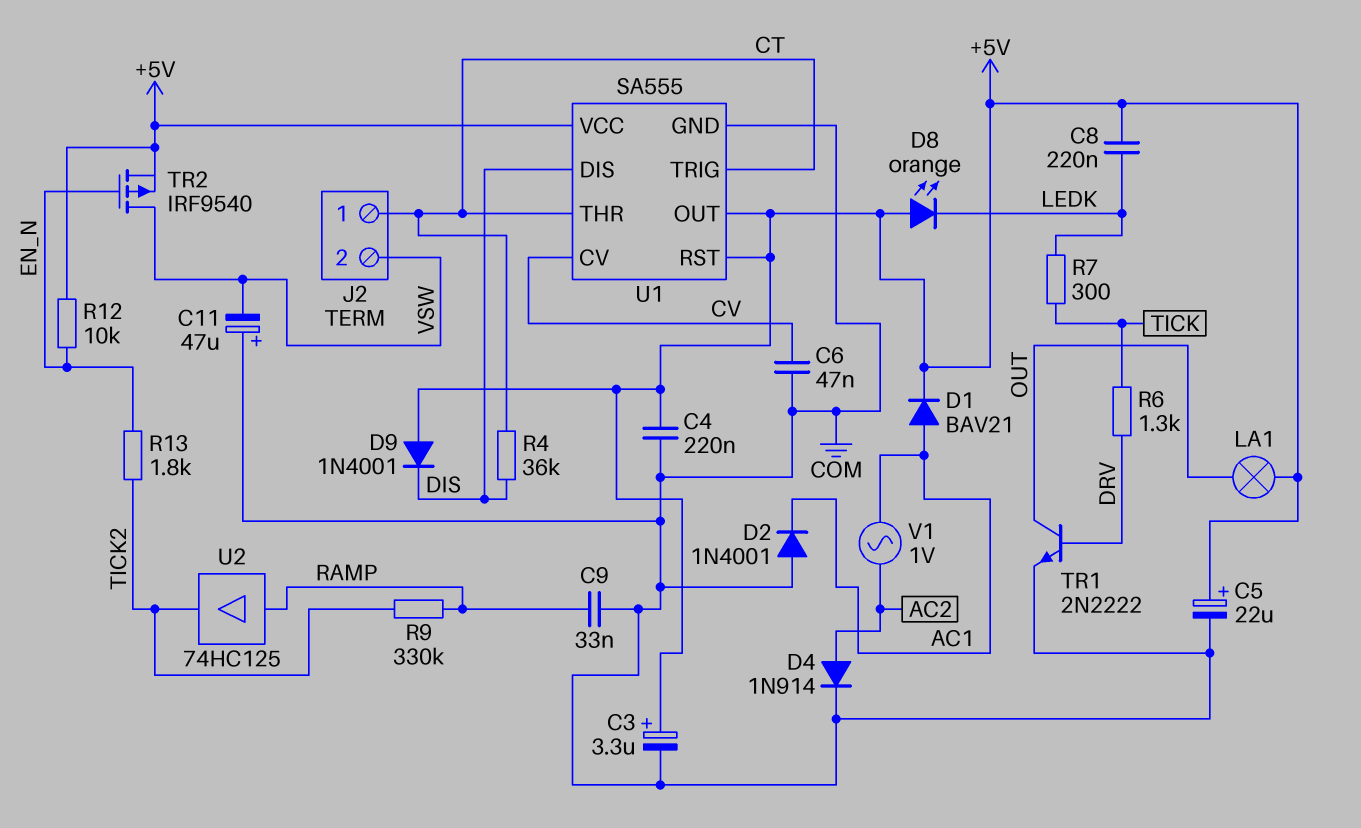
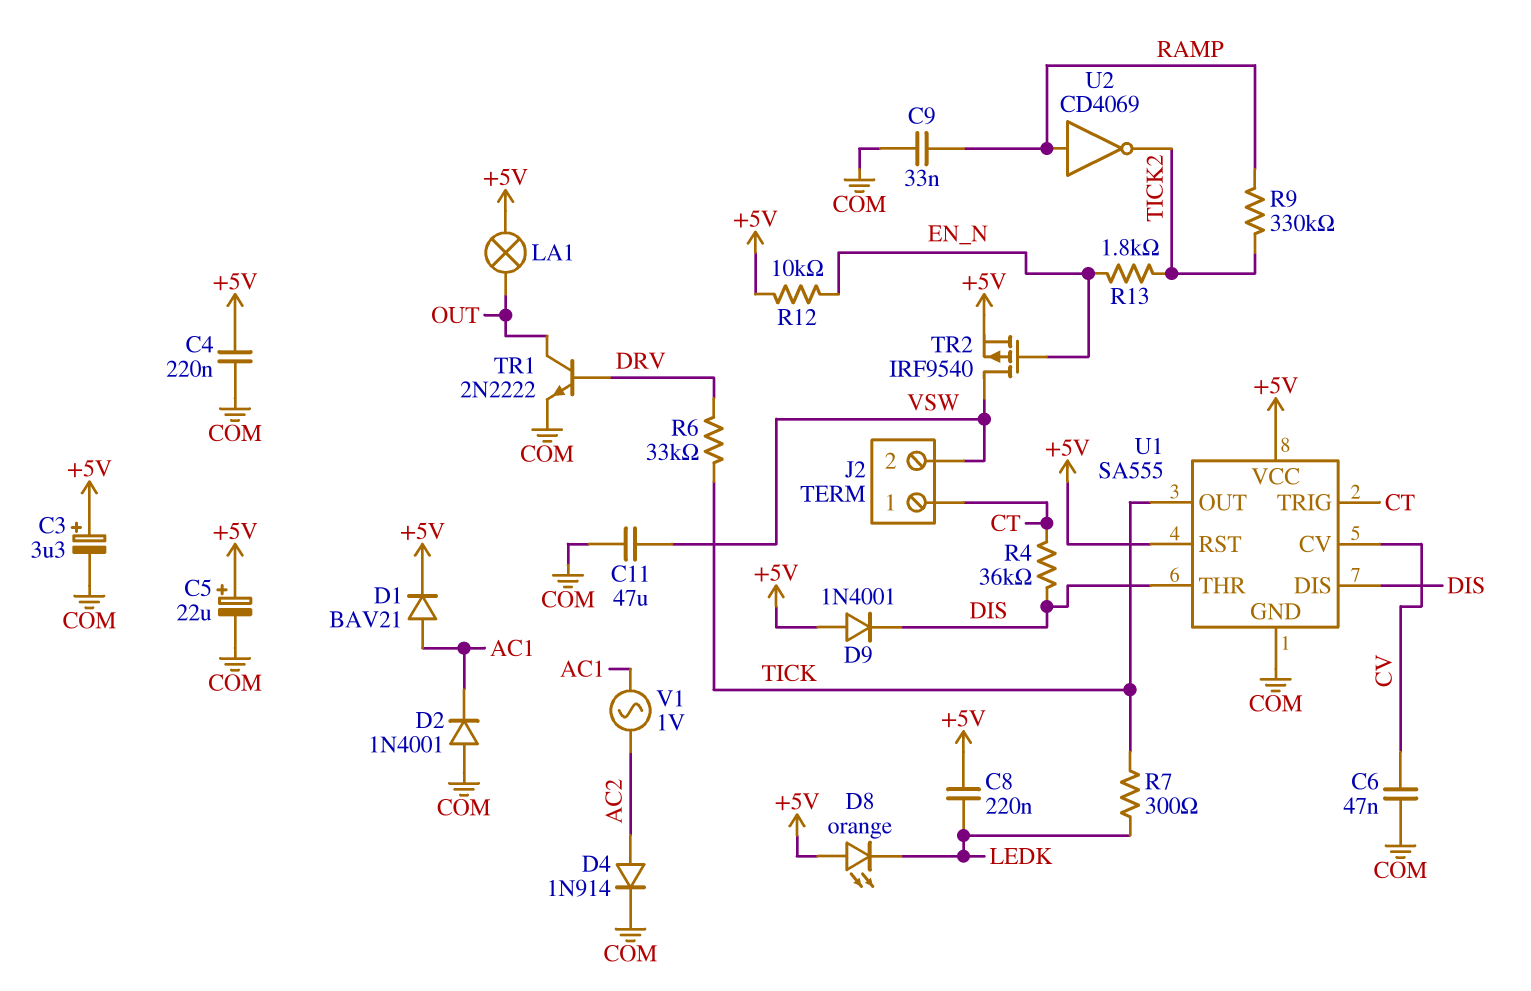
C11: 47uF (plus COM, minus VSW) -> 47uF (COM, VSW)
R6: 1.3k (DRV, TICK) -> 33k (DRV, TICK)
U1 pin OUT: +5V -> TICK
U1 pin THR: CT -> DIS
U2: buffer 74HC125 (in RAMP, out TICK2) -> NOT CD4069 (in RAMP, out TICK2)

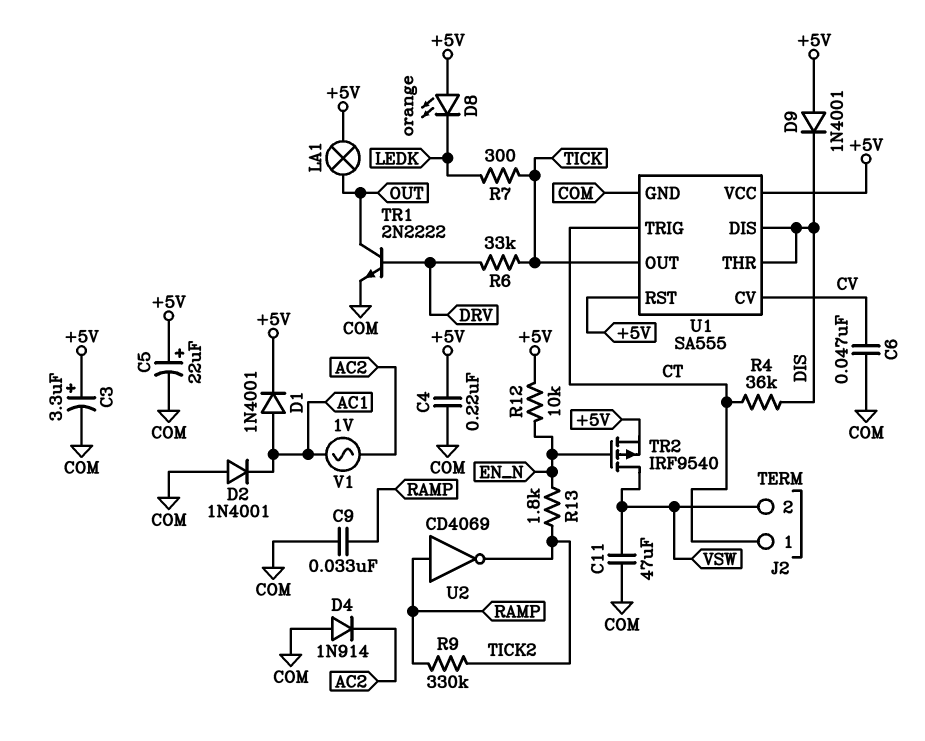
C8: 220nF (+5V, LEDK) -> none
D1: diode BAV21 (A AC1, K +5V) -> diode 1N4001 (A AC1, K +5V)
D4: diode 1N914 (A AC2, K COM) -> diode 1N914 (A COM, K AC2)

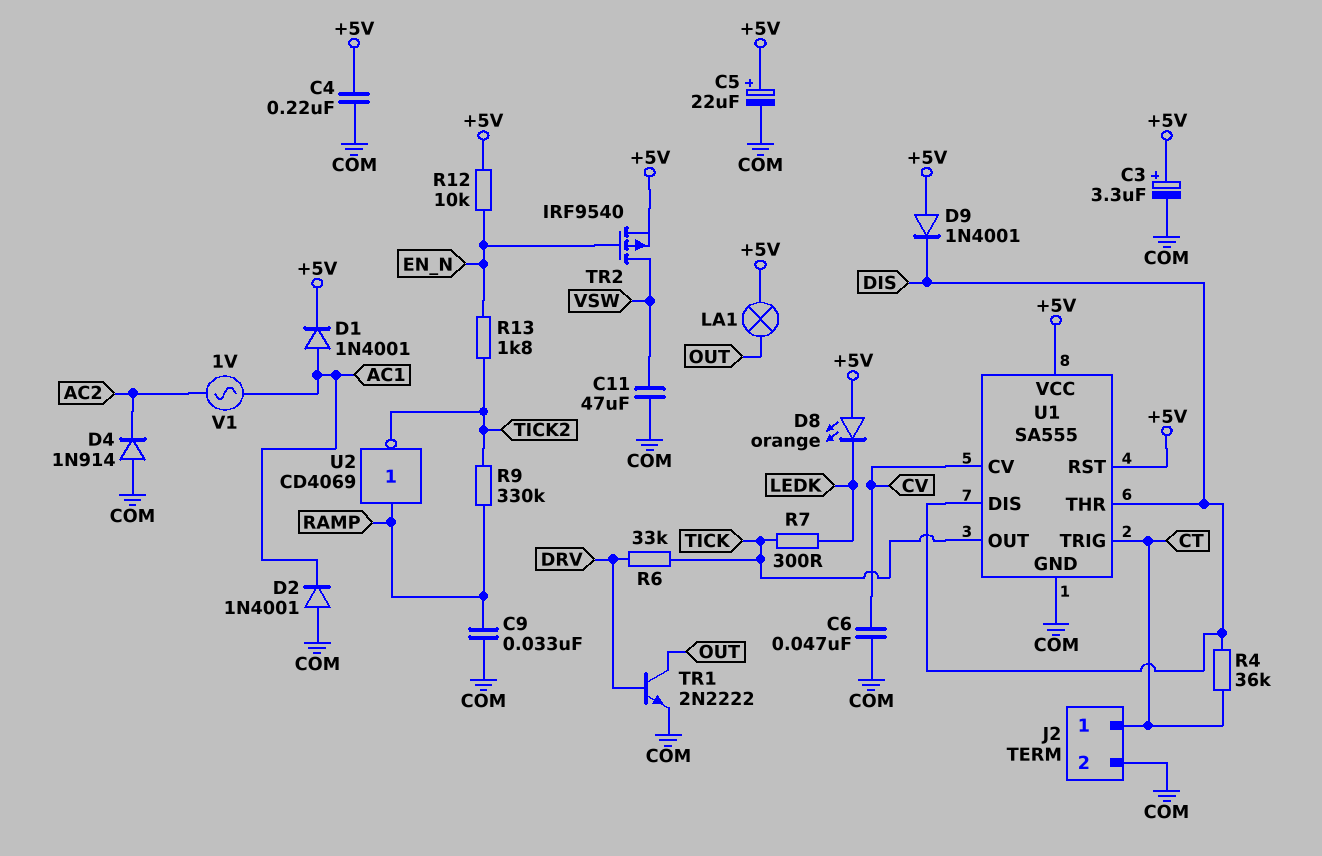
J2 pin 2: VSW -> COM

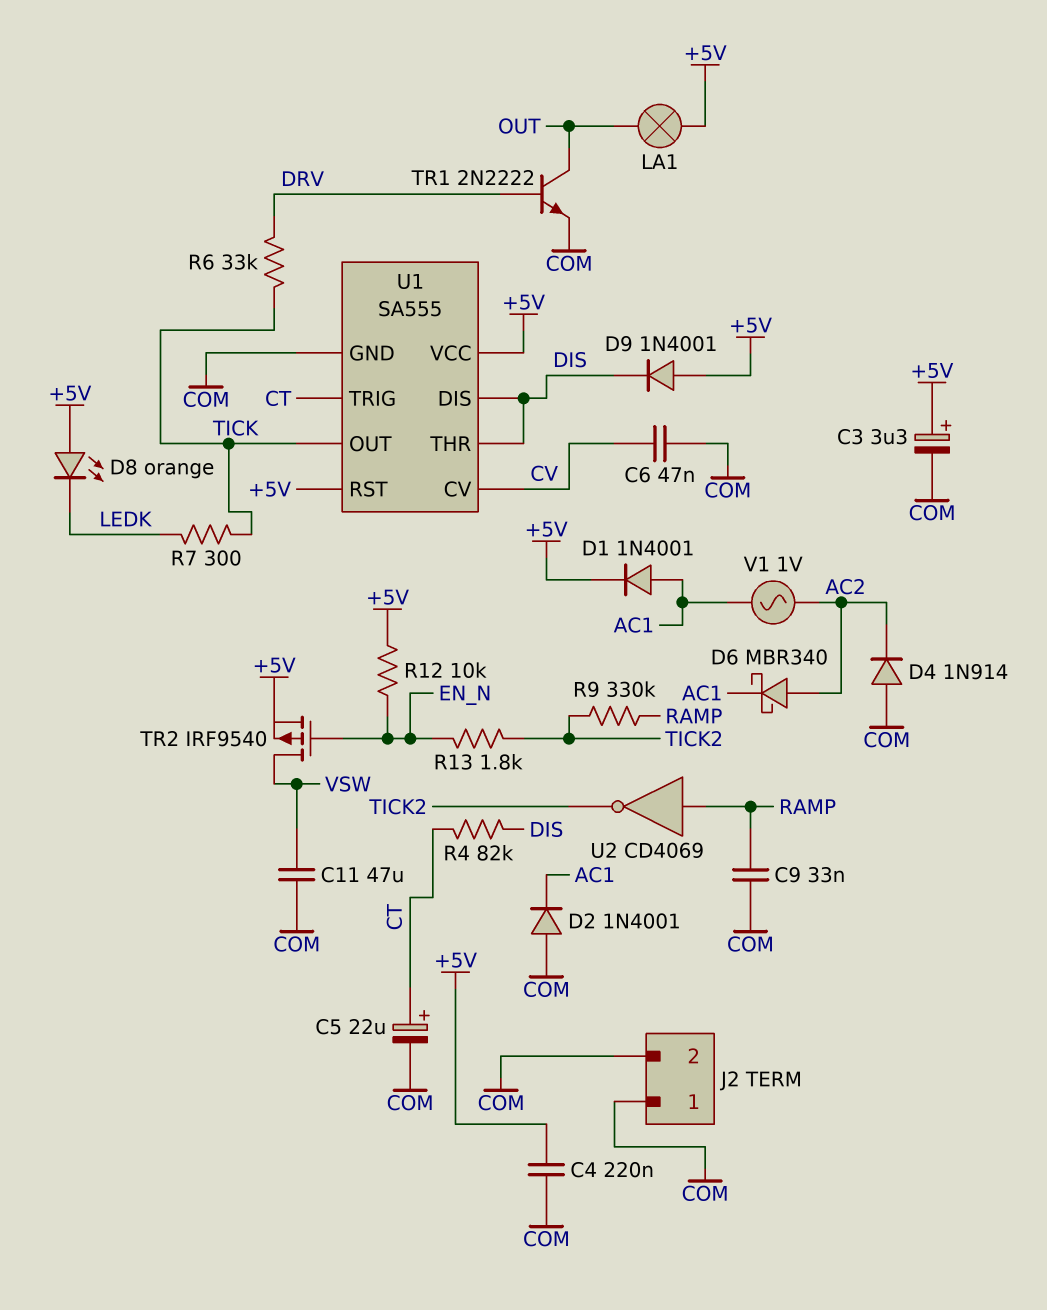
C5: 22uF (plus +5V, minus COM) -> 22uF (plus CT, minus COM)
D6: none -> schottky MBR340 (A AC2, K AC1)
J2 pin 1: CT -> COM
R4: 36k (CT, DIS) -> 82k (CT, DIS)

